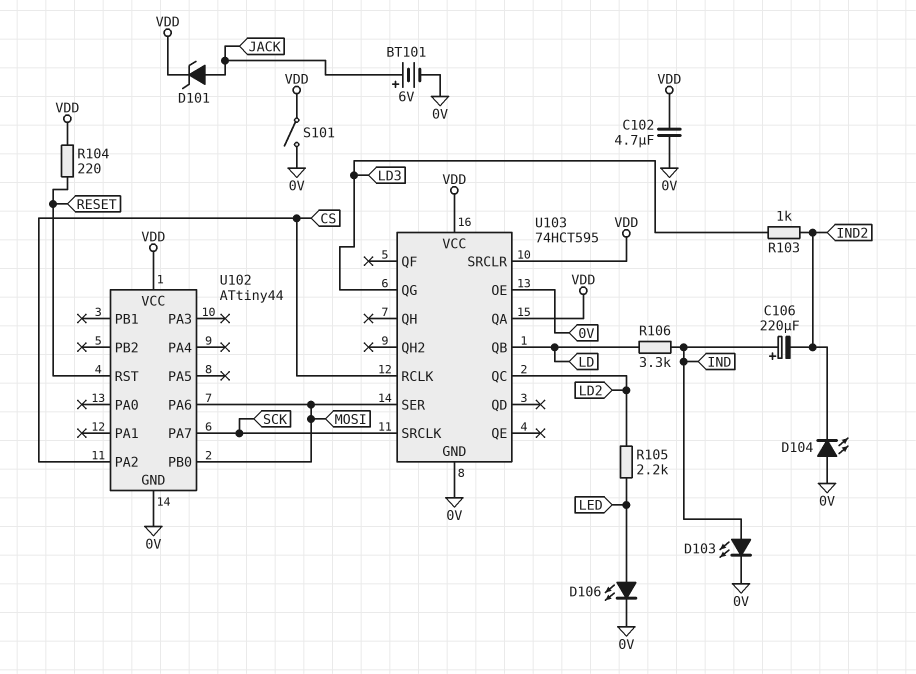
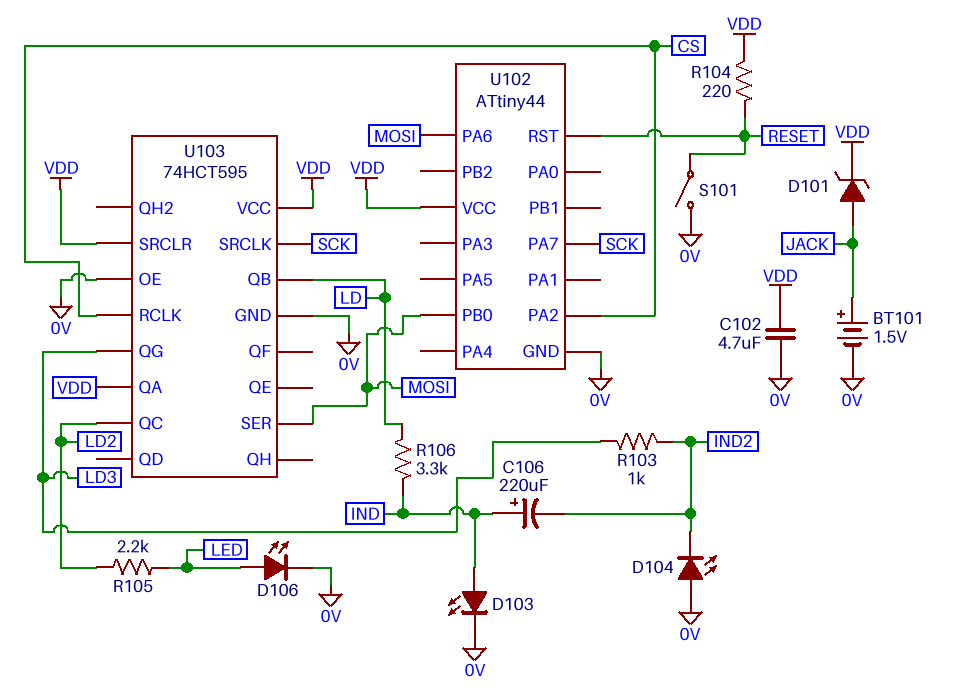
BT101: 6V (plus JACK, minus 0V) -> 1.5V (plus JACK, minus 0V)
S101: switch (0V, VDD) -> switch (0V, RESET)

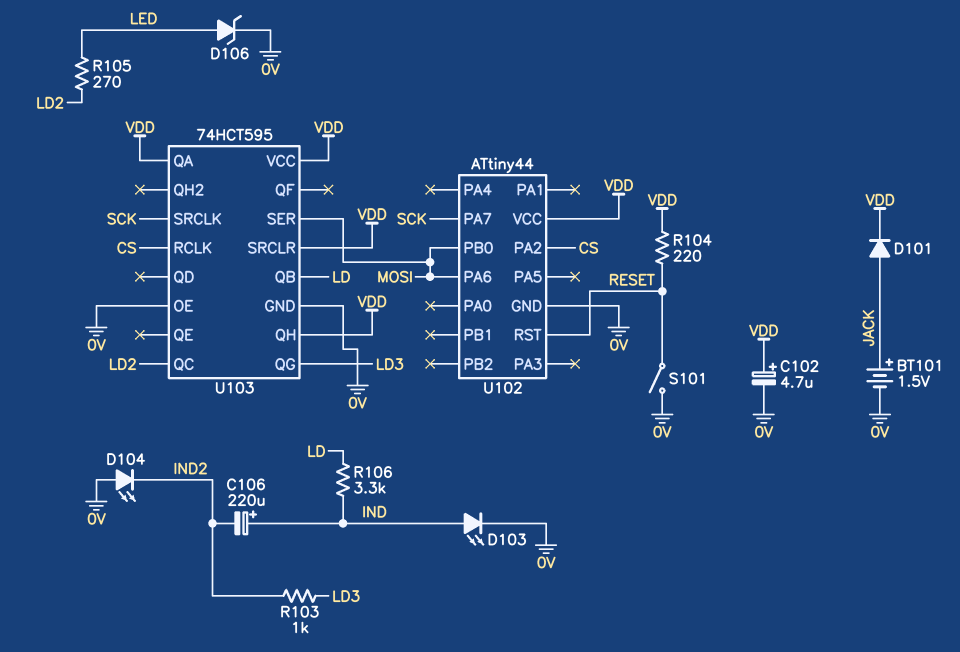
C102: 4.7uF (0V, VDD) -> 4.7uF (plus VDD, minus 0V)
D101: zener (A JACK, K VDD) -> diode (A JACK, K VDD)
D106: LED (A LED, K 0V) -> zener (A LED, K 0V)
R105: 2.2k (LD2, LED) -> 270 (LD2, LED)
U103 pin QH: none -> VDD

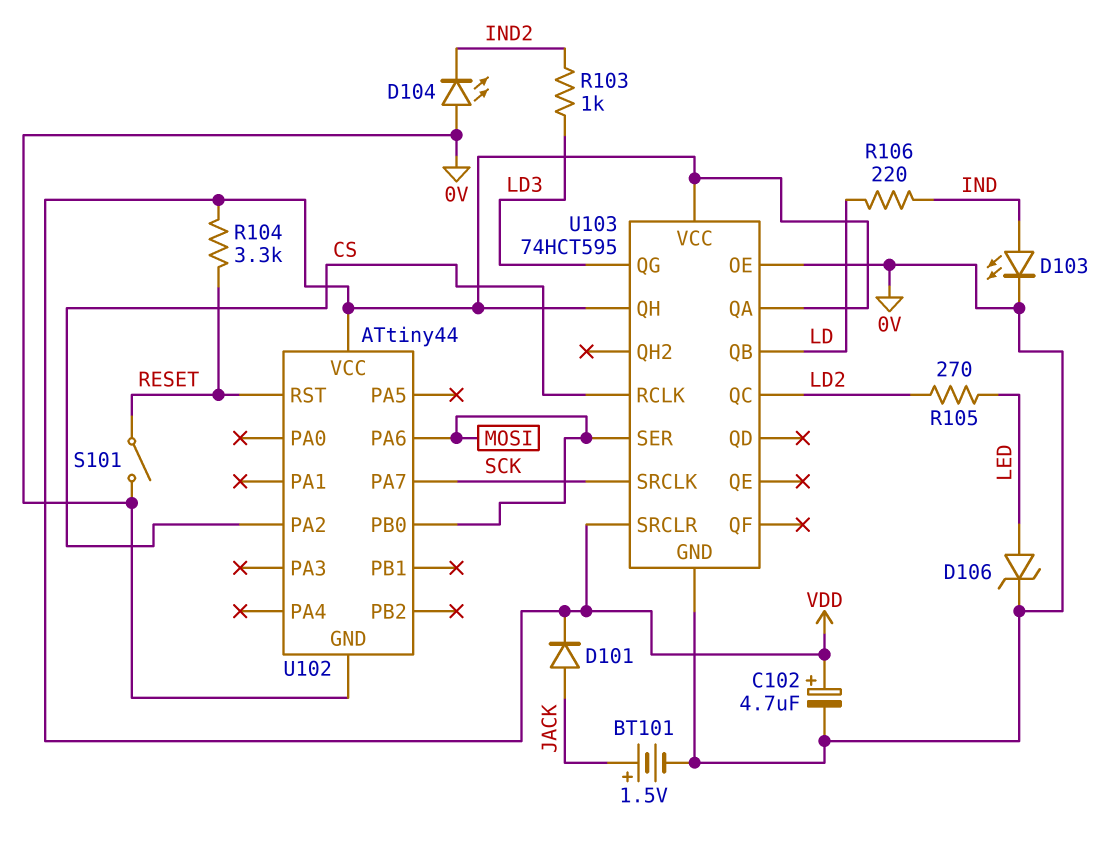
C106: 220uF (plus IND, minus IND2) -> none
R104: 220 (RESET, VDD) -> 3.3k (RESET, VDD)
R106: 3.3k (IND, LD) -> 220 (IND, LD)

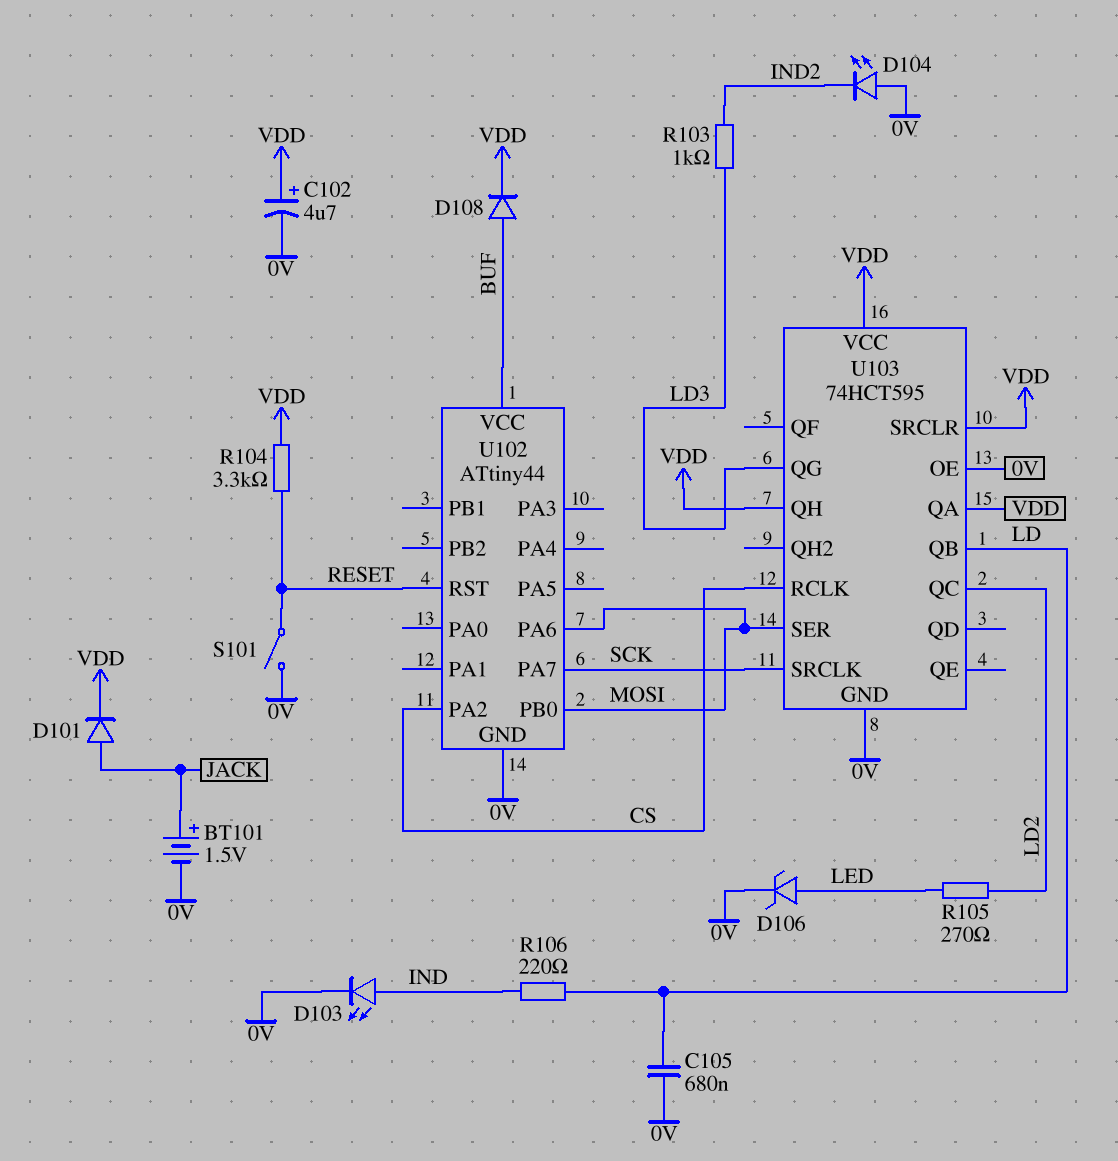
C105: none -> 680nF (0V, LD)
D108: none -> diode (A BUF, K VDD)
U102 pin VCC: VDD -> BUF

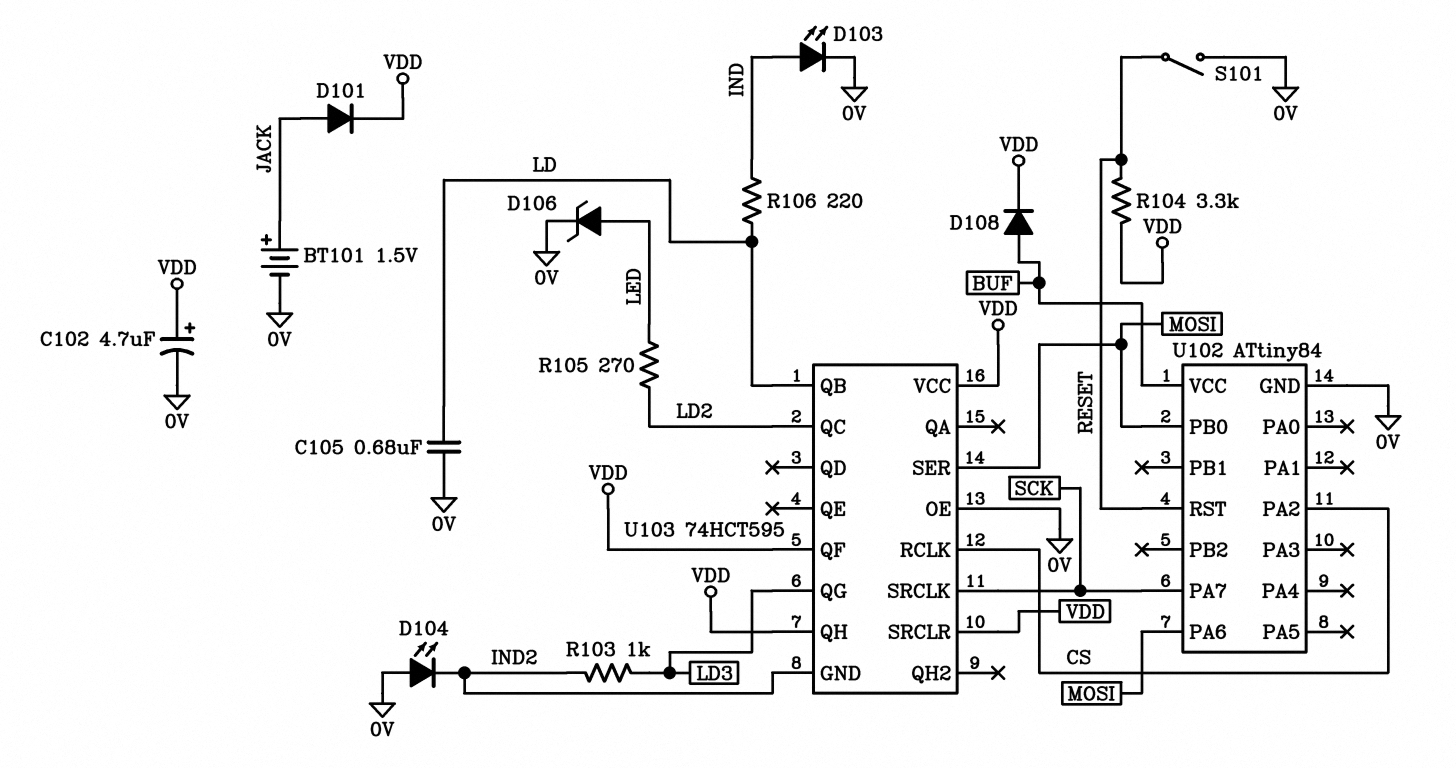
U102: ATtiny44 -> ATtiny84
U103 pin GND: 0V -> IND2
U103 pin QA: VDD -> none
U103 pin QF: none -> VDD

